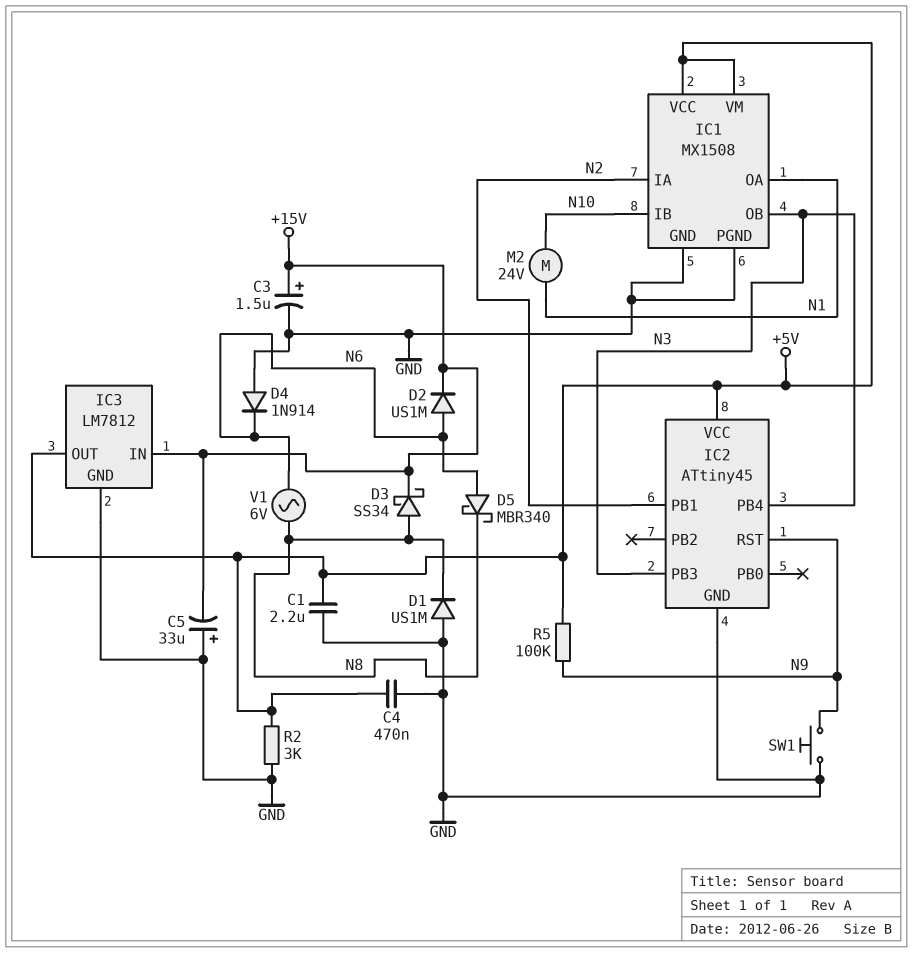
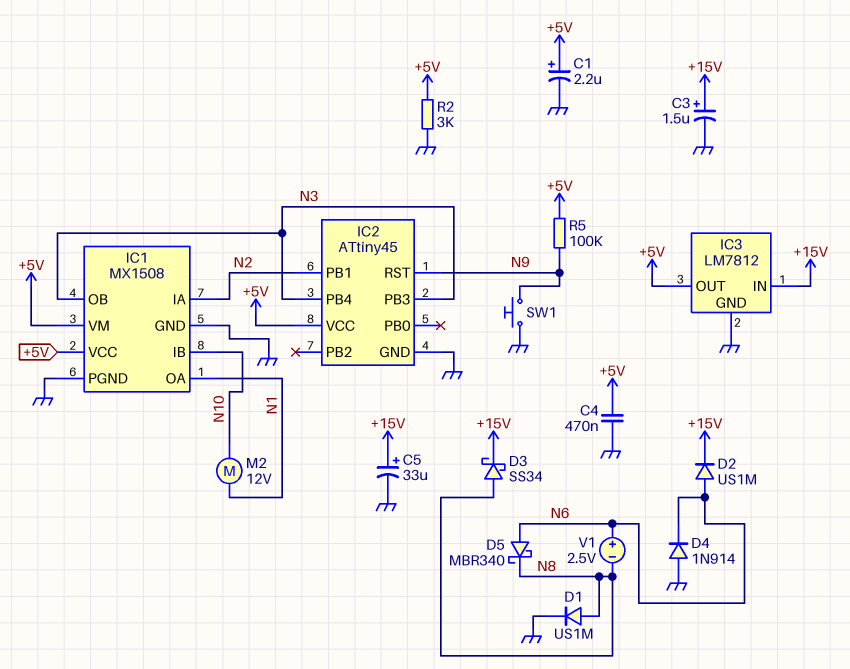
C1: 2.2uF (+5V, GND) -> 2.2uF (plus +5V, minus GND)
C5: 33uF (plus GND, minus +15V) -> 33uF (plus +15V, minus GND)
D1: diode US1M (A GND, K N8) -> diode US1M (A N8, K GND)
M2: motor 24V (N1, N10) -> motor 12V (N1, N10)
V1: AC 6V (N6, N8) -> 2.5V (plus N6, minus N8)

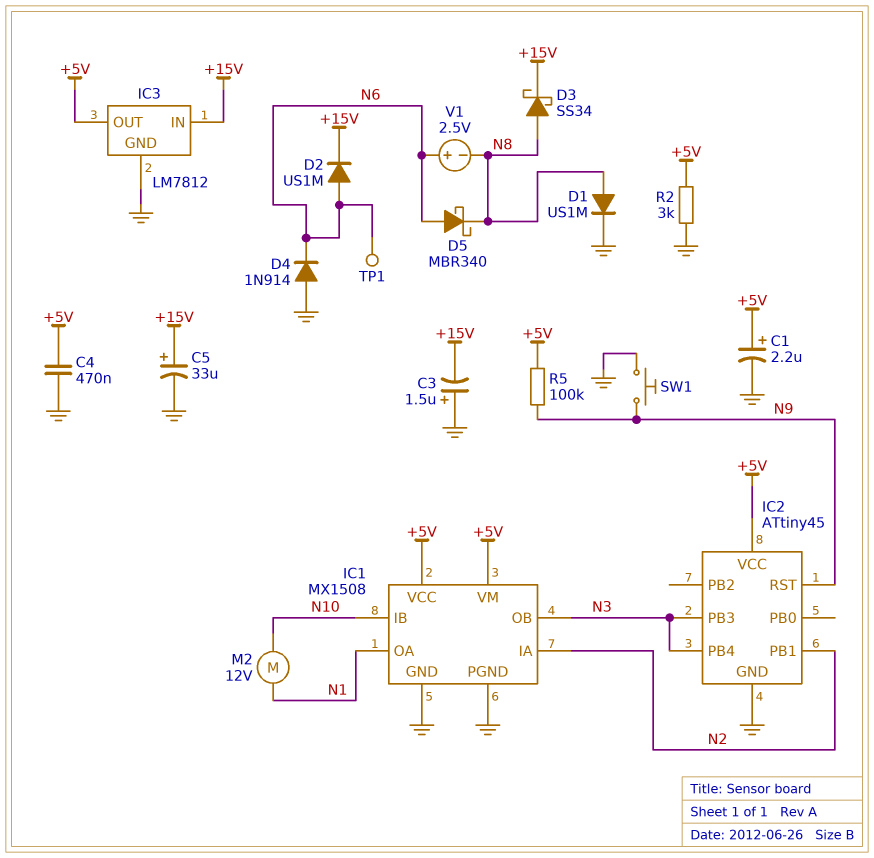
C3: 1.5uF (plus +15V, minus GND) -> 1.5uF (plus GND, minus +15V)
TP1: none -> test point (N6)

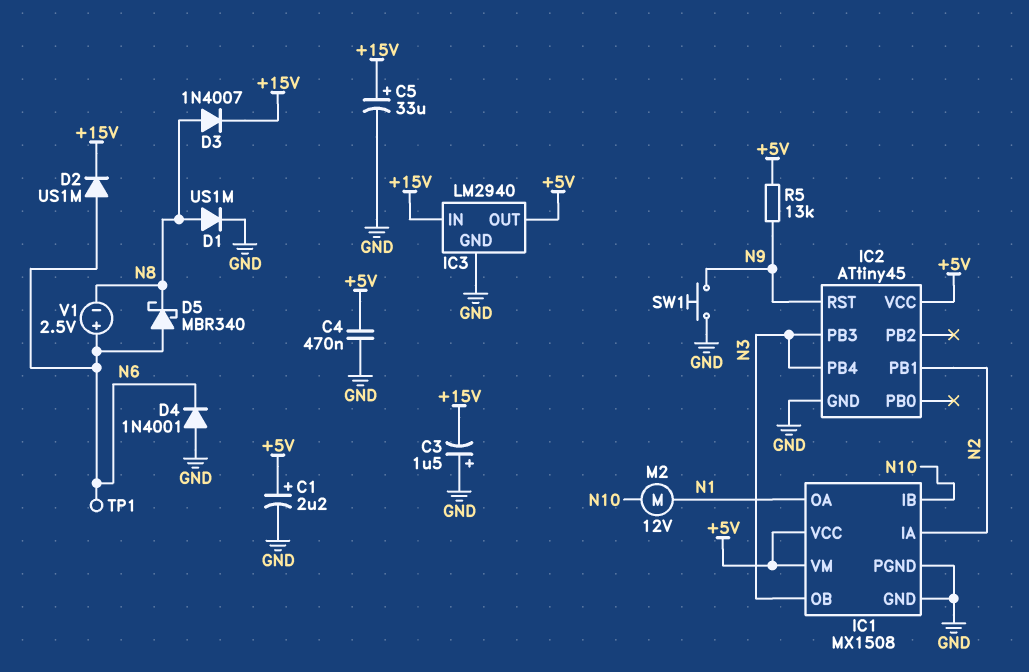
D3: schottky SS34 (A N8, K +15V) -> diode 1N4007 (A N8, K +15V)
D4: diode 1N914 (A GND, K N6) -> diode 1N4001 (A GND, K N6)
IC3: LM7812 -> LM2940
R2: 3k (+5V, GND) -> none
R5: 100k (+5V, N9) -> 13k (+5V, N9)

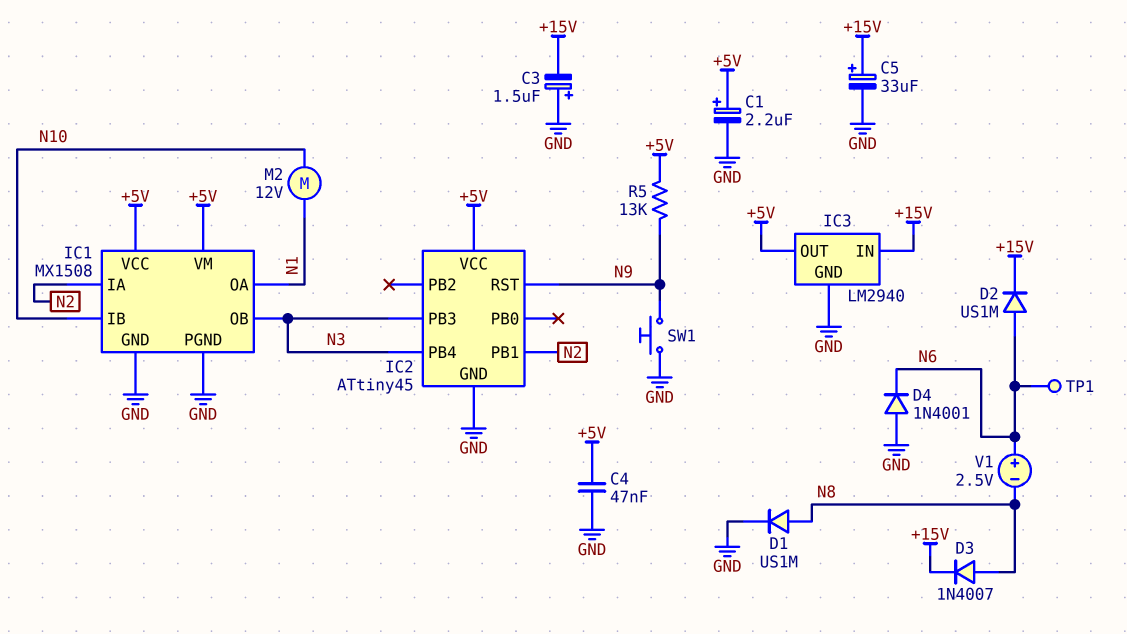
C4: 470nF (+5V, GND) -> 47nF (+5V, GND)
D5: schottky MBR340 (A N6, K N8) -> none

